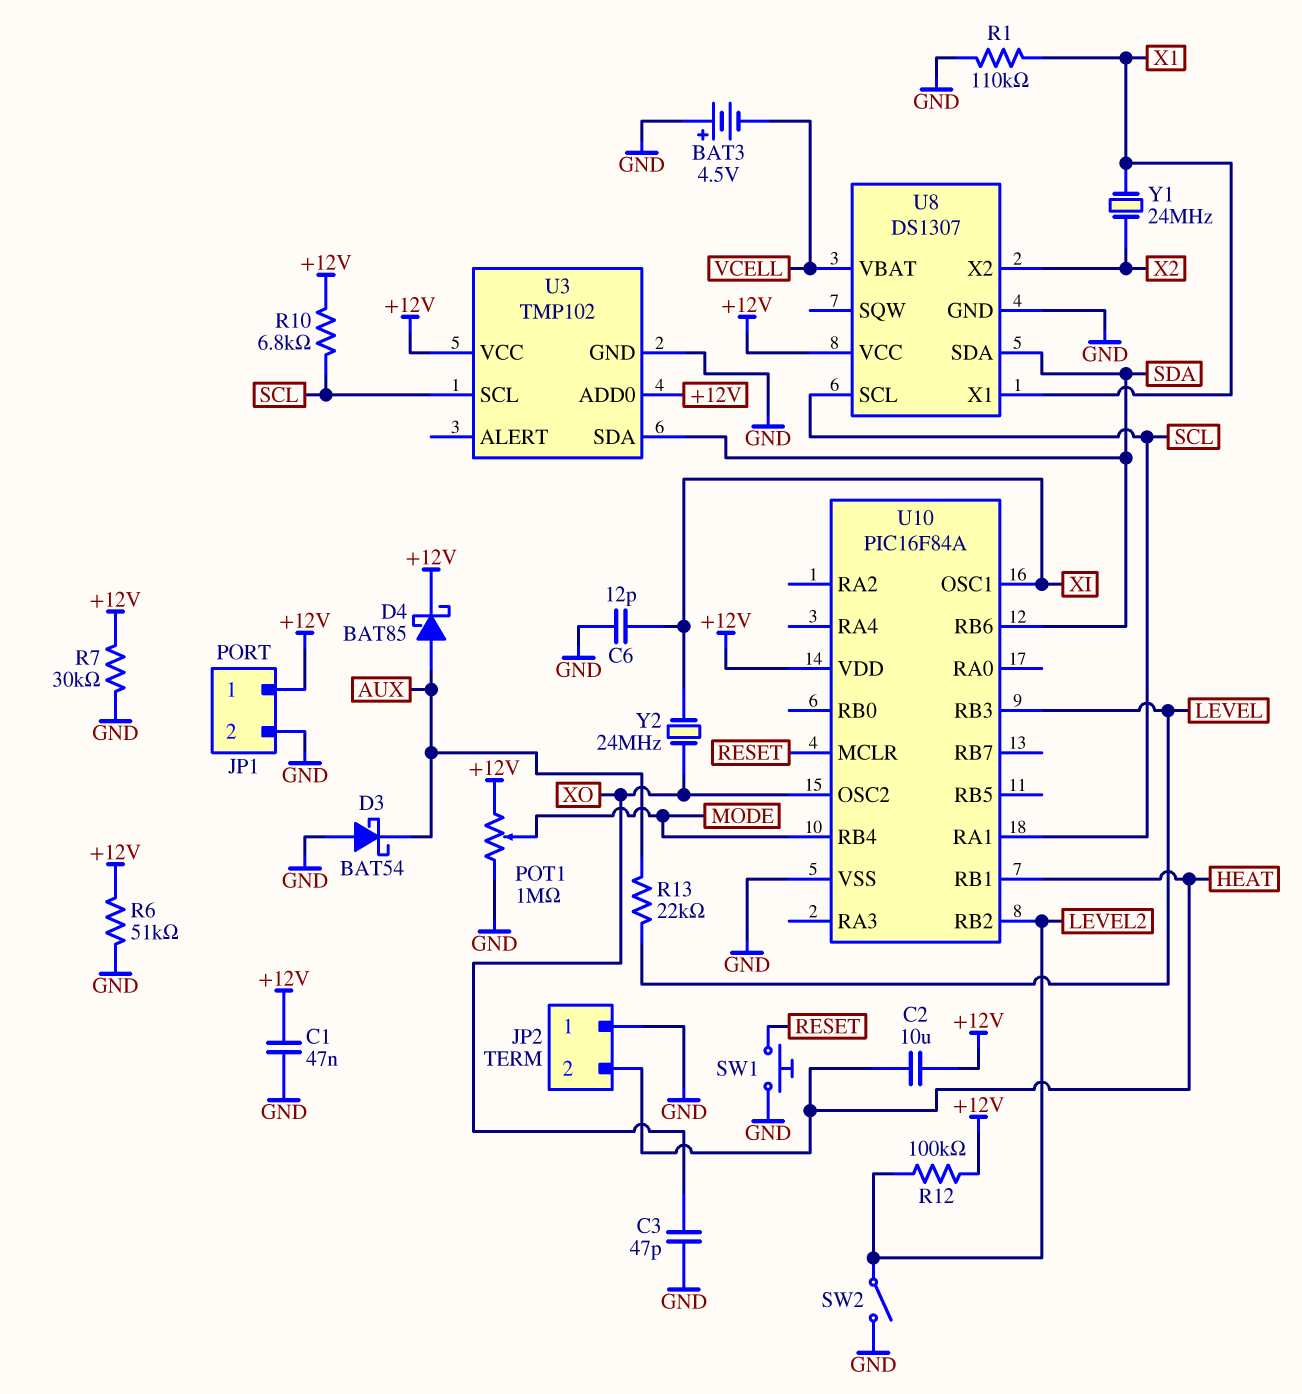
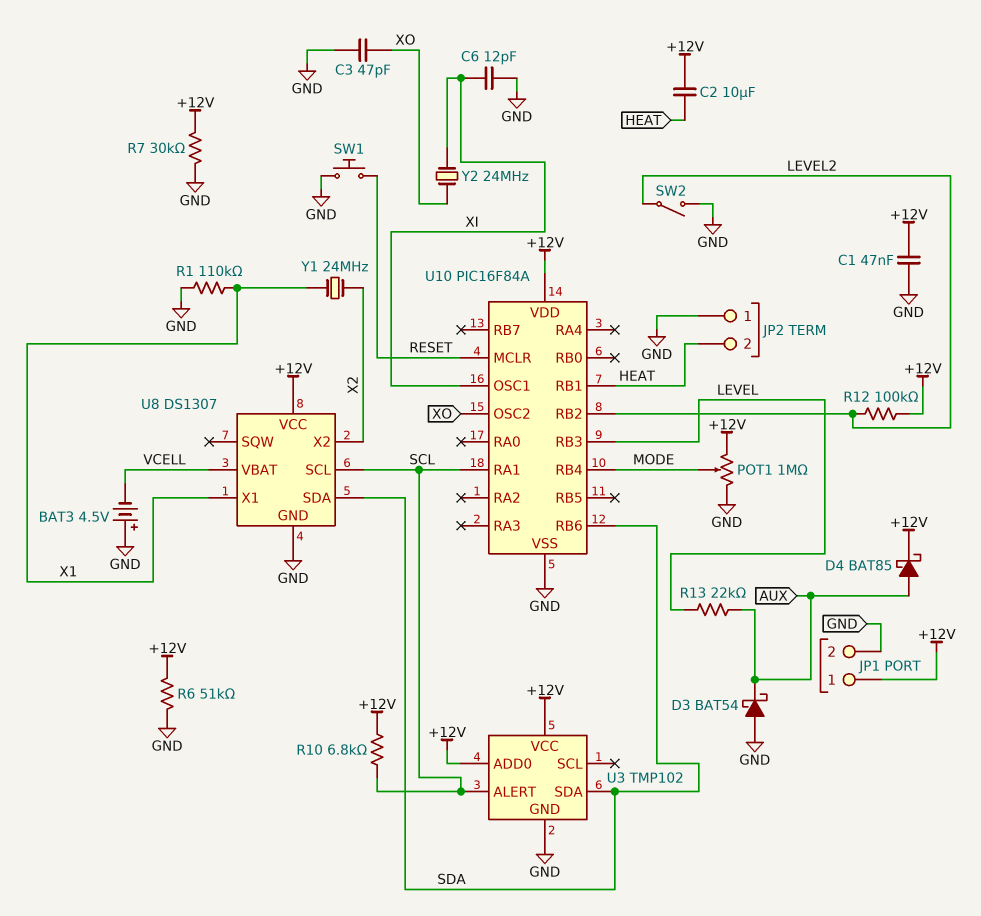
U3 pin ALERT: none -> SCL
U3 pin SCL: SCL -> none

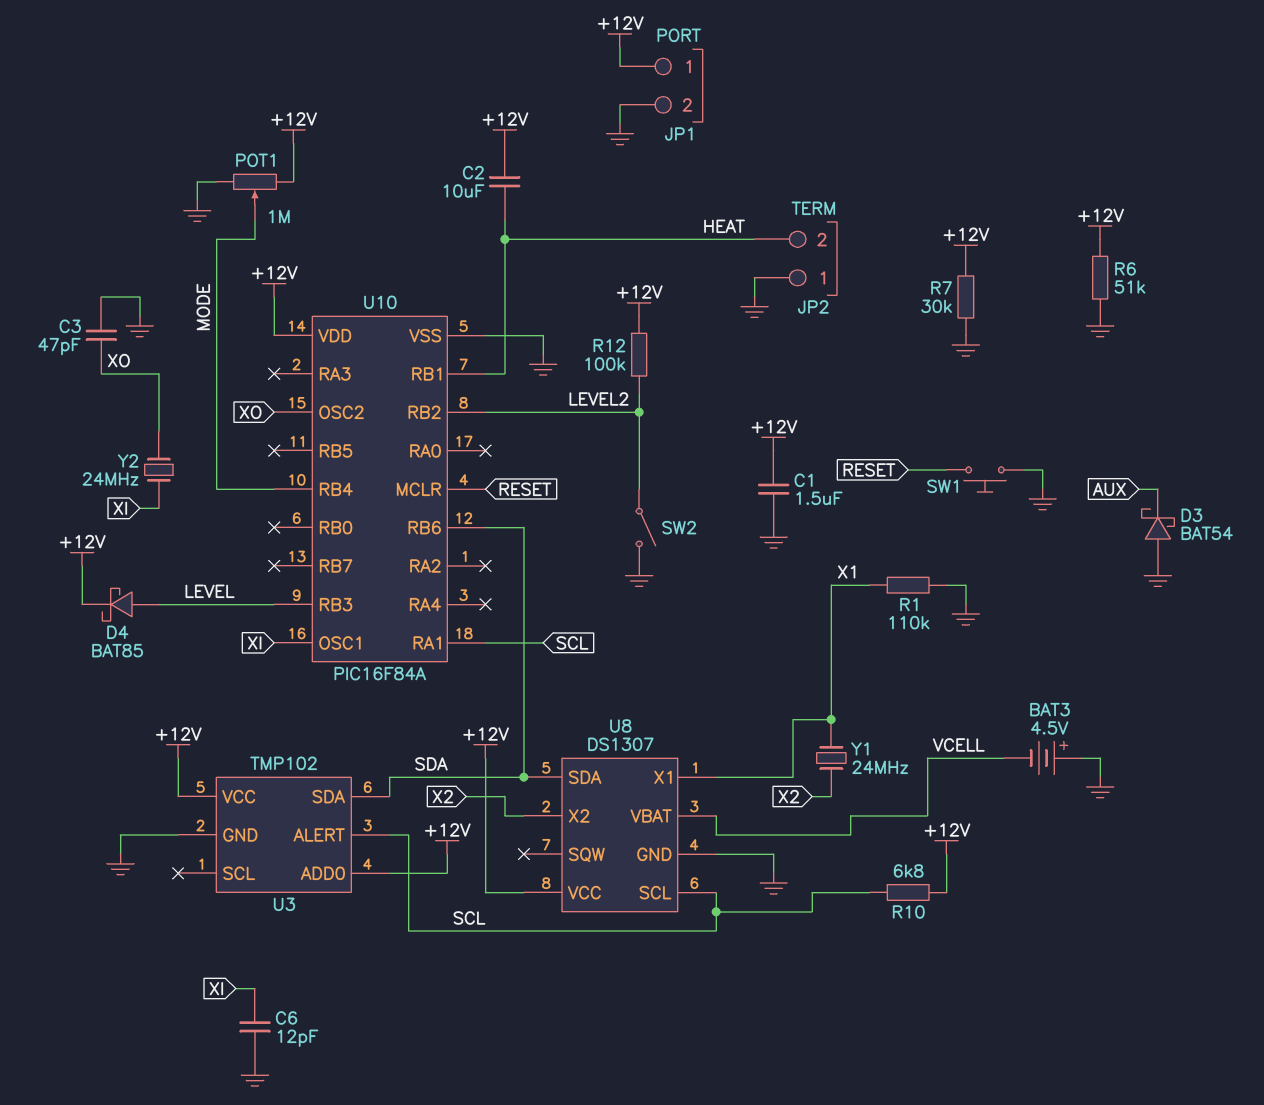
C1: 47nF (+12V, GND) -> 1.5uF (+12V, GND)
D4: schottky BAT85 (A AUX, K +12V) -> schottky BAT85 (A LEVEL, K +12V)
R13: 22k (AUX, LEVEL) -> none

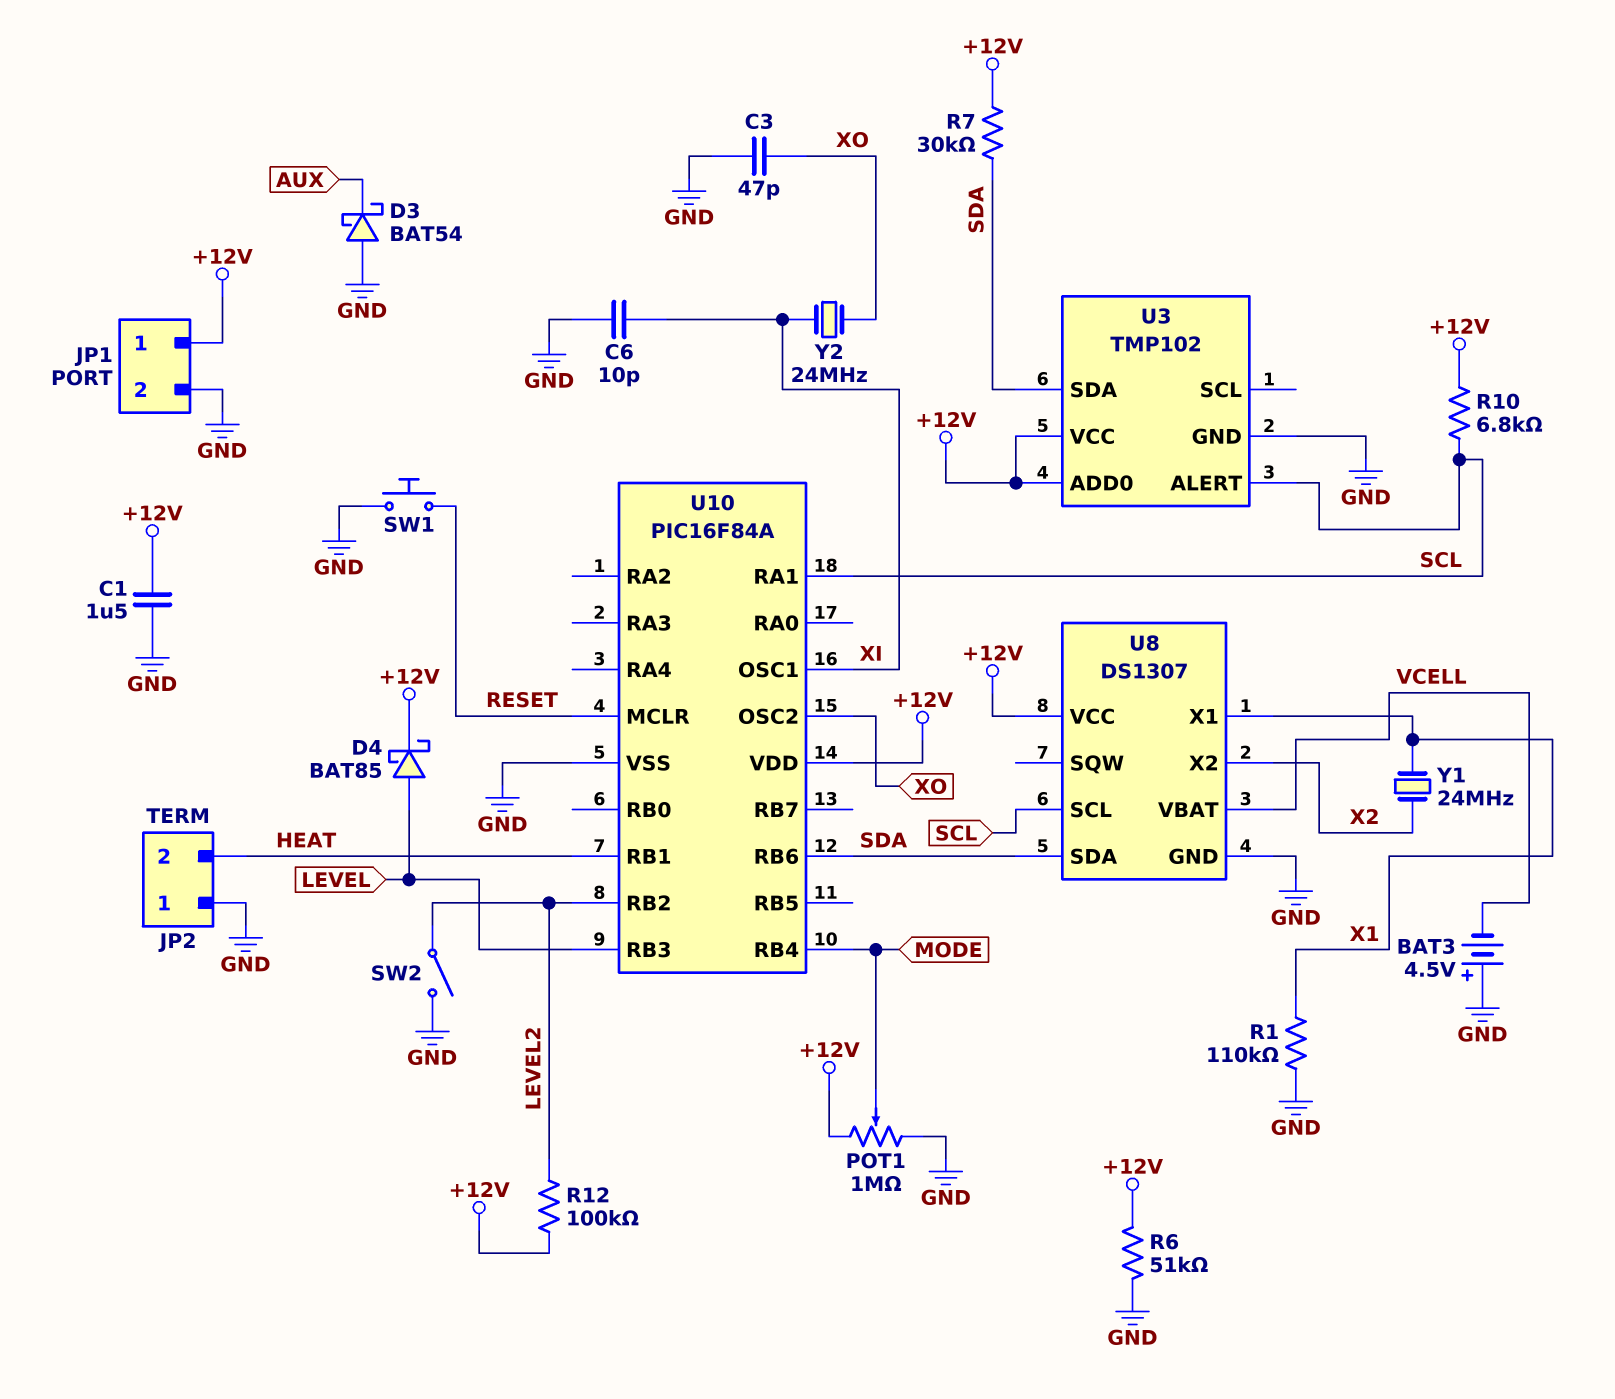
C2: 10uF (+12V, HEAT) -> none
C6: 12pF (GND, XI) -> 10pF (GND, XI)
R7: 30k (+12V, GND) -> 30k (+12V, SDA)

